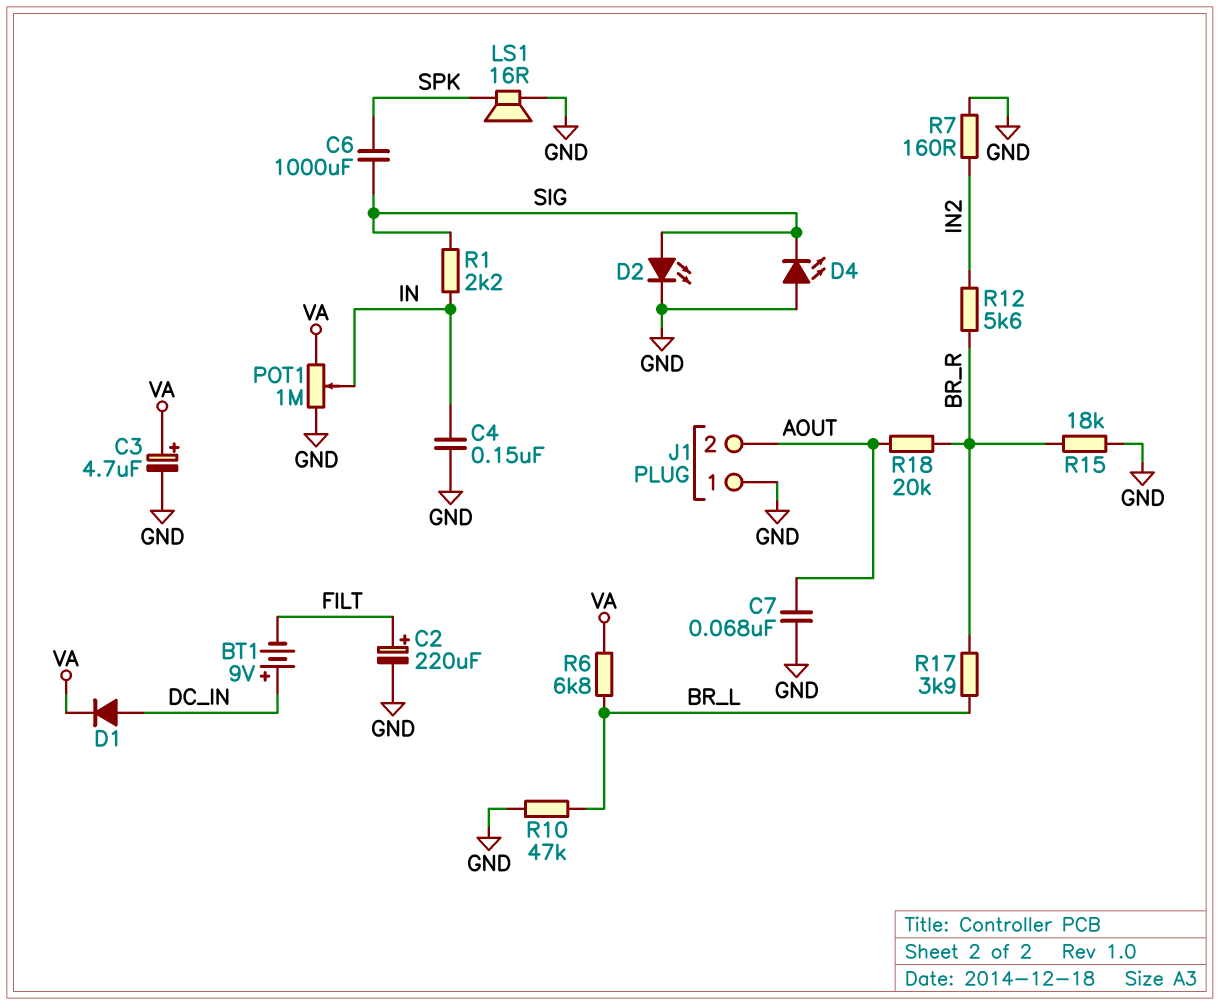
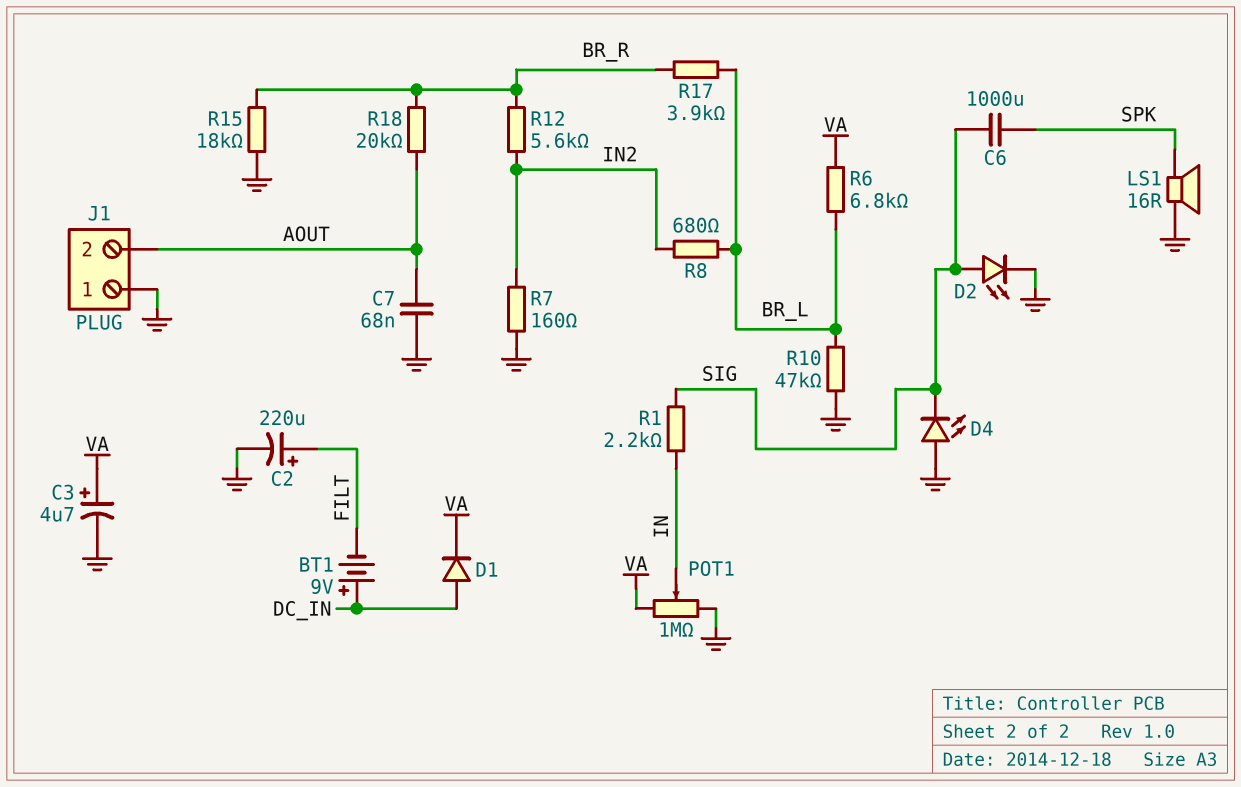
C4: 150nF (GND, IN) -> none
R8: none -> 680 (BR_L, IN2)

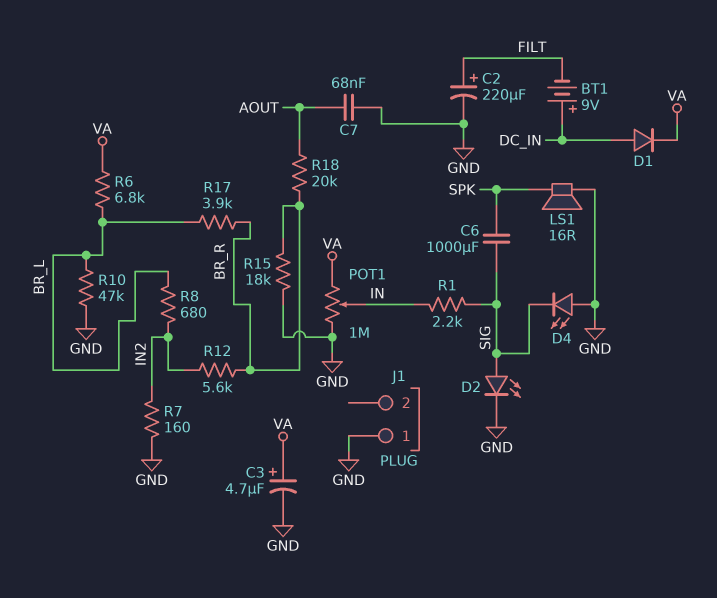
J1 pin 2: AOUT -> none

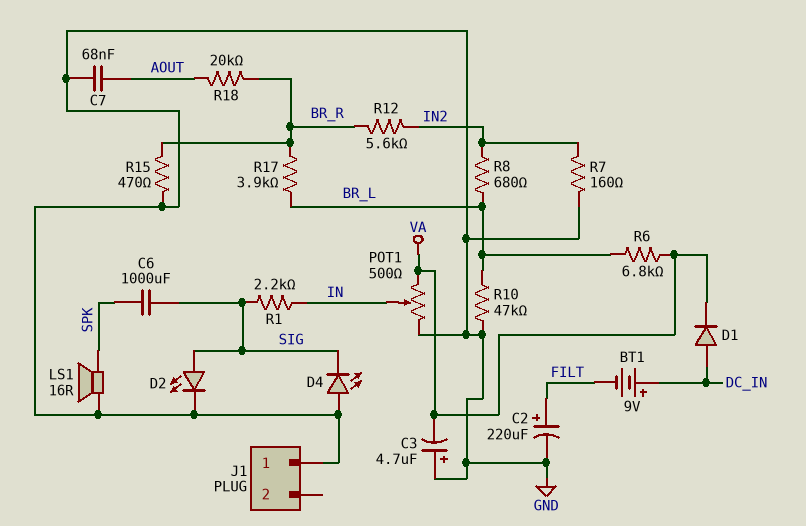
C3: 4.7uF (plus VA, minus GND) -> 4.7uF (plus GND, minus VA)
POT1: 1M (GND, VA, wiper IN) -> 500 (GND, VA, wiper IN)
R15: 18k (BR_R, GND) -> 470 (BR_R, GND)

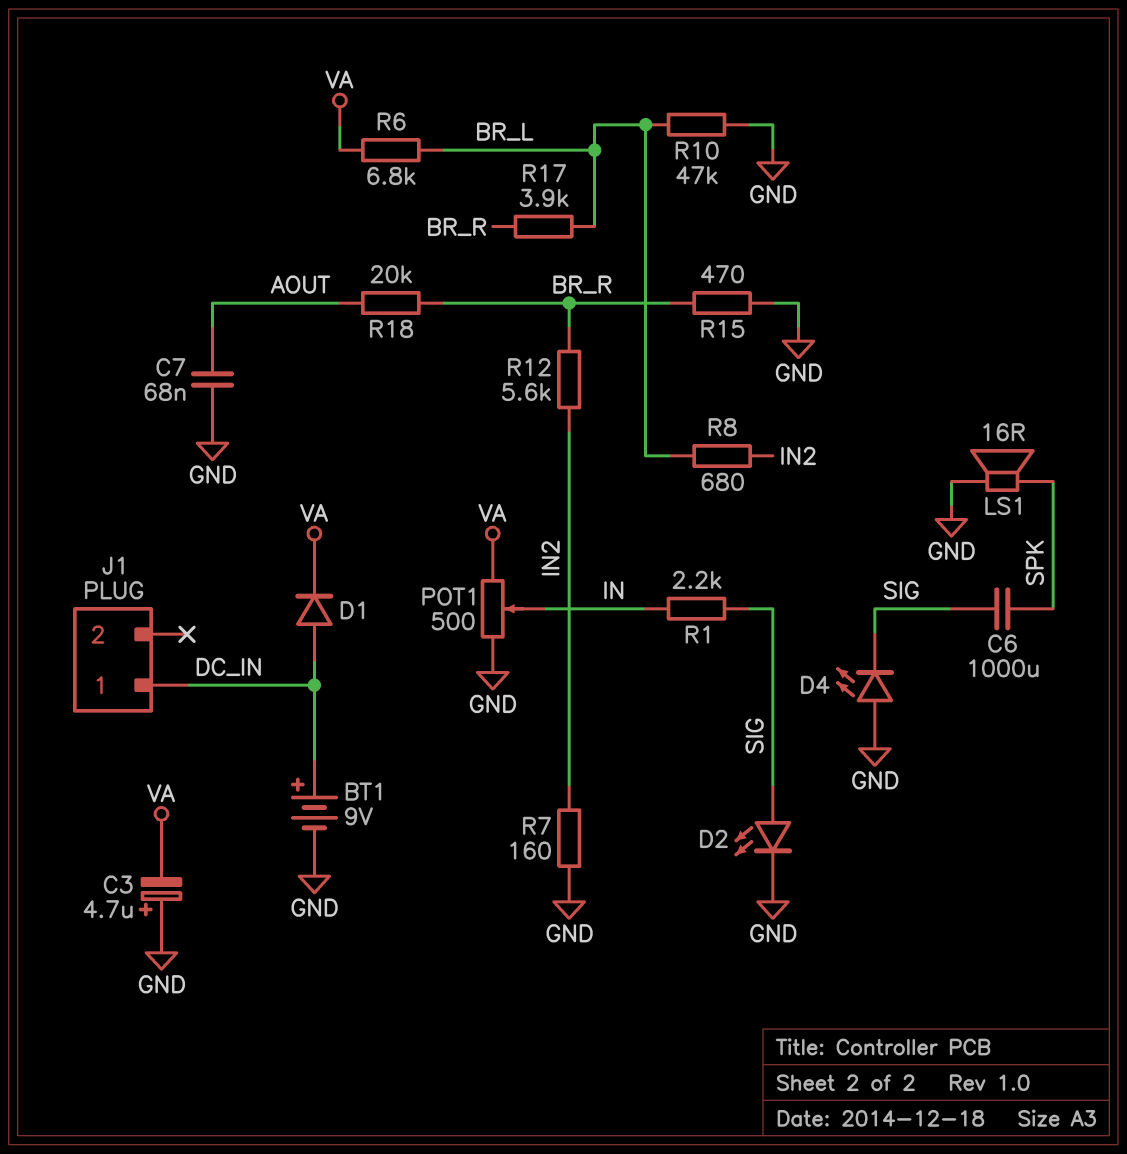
BT1: 9V (plus DC_IN, minus FILT) -> 9V (plus DC_IN, minus GND)
C2: 220uF (plus FILT, minus GND) -> none
J1 pin 1: GND -> DC_IN

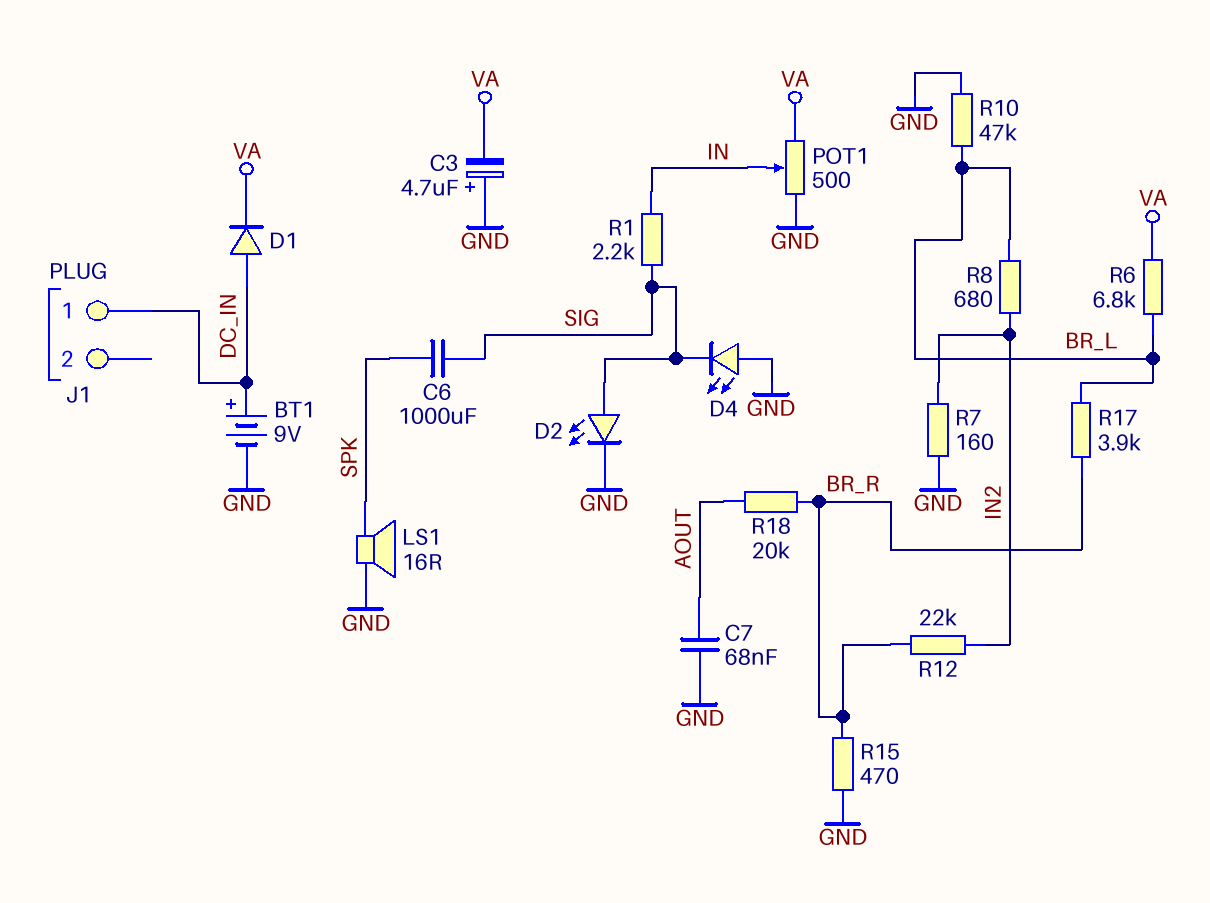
R12: 5.6k (BR_R, IN2) -> 22k (BR_R, IN2)

